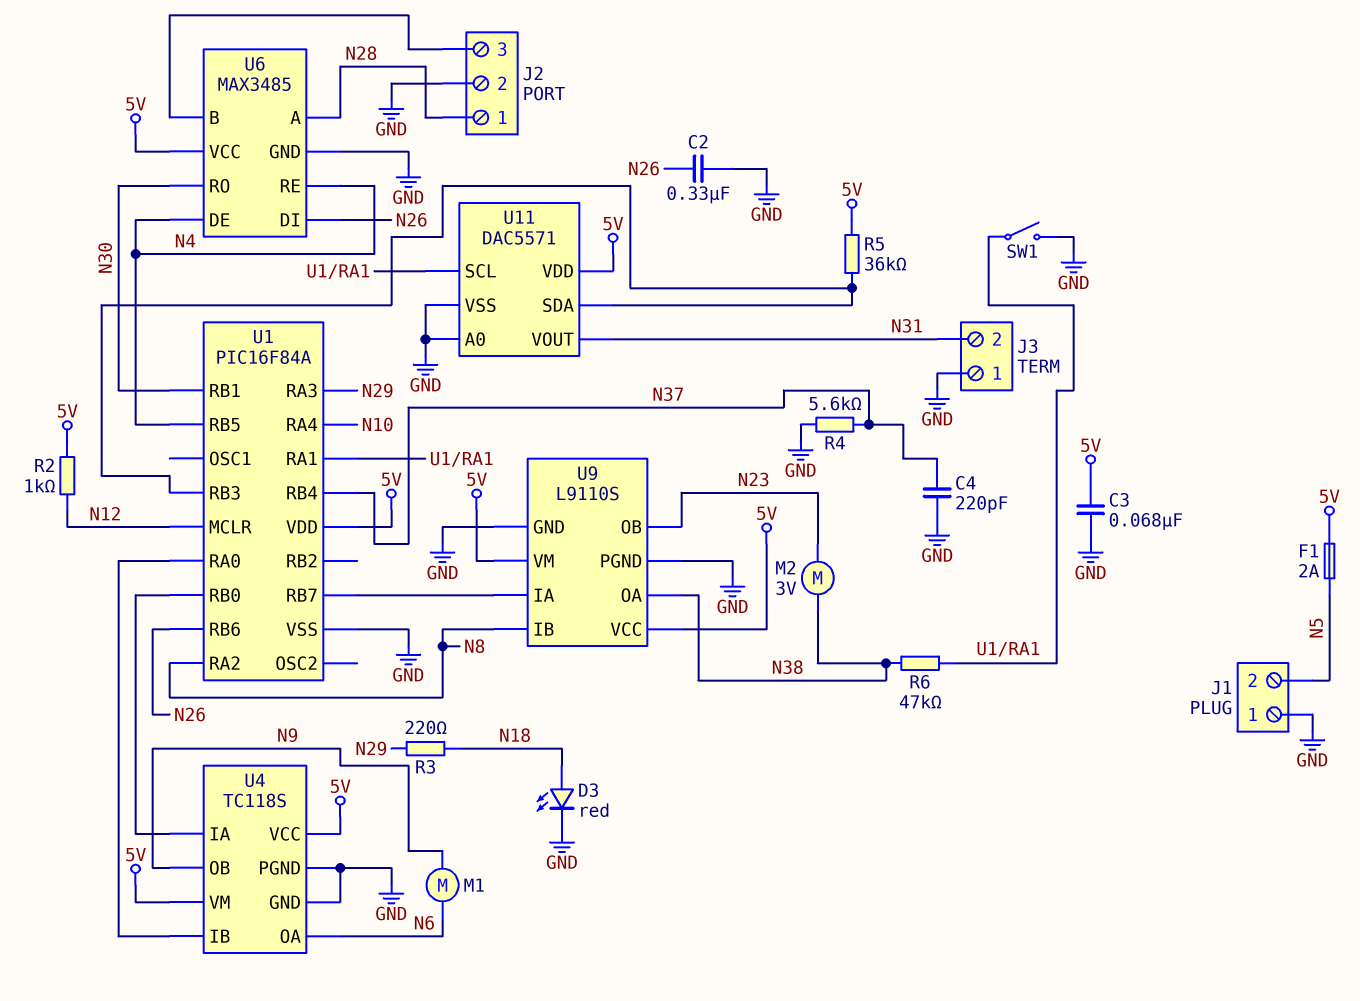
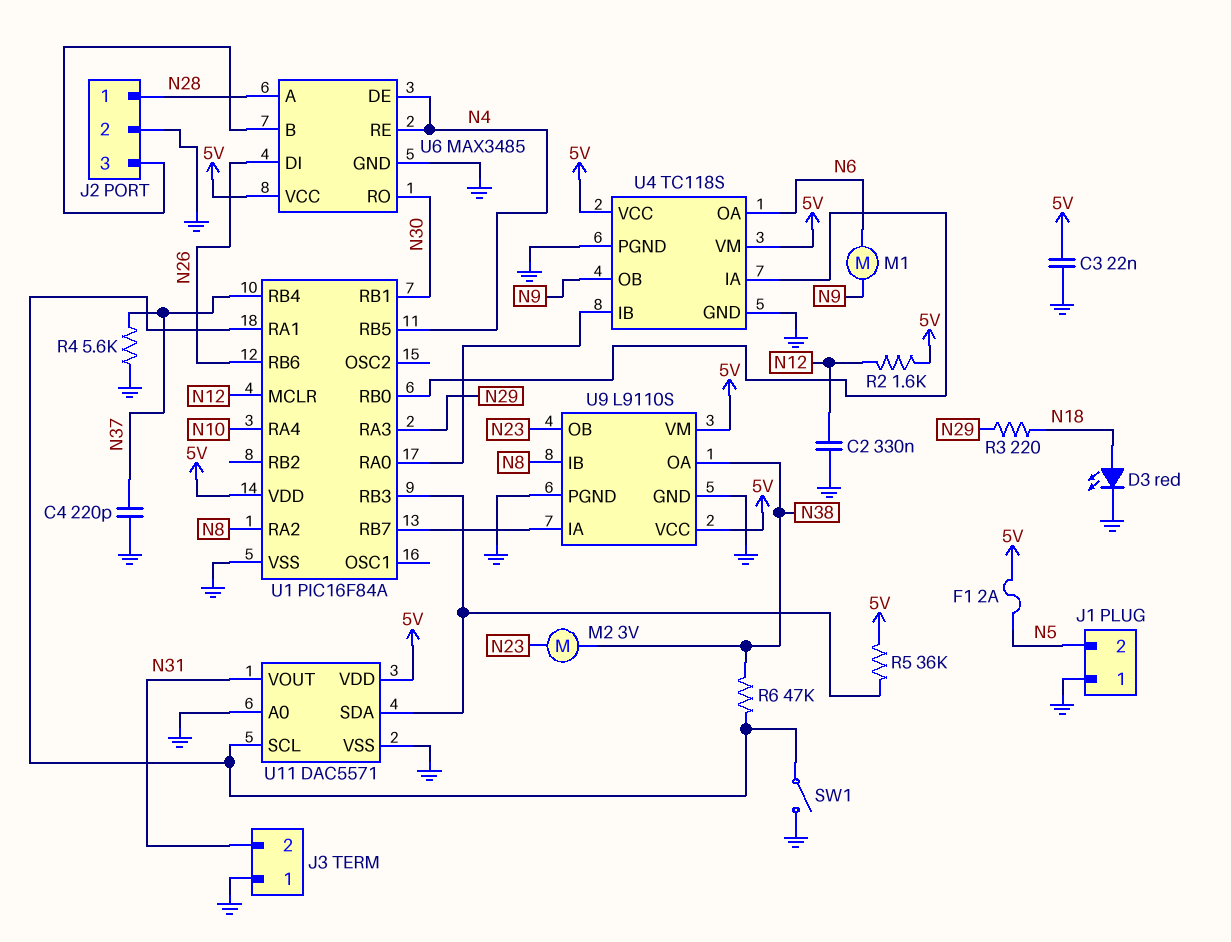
C2: 330nF (GND, N26) -> 330nF (GND, N12)
C3: 68nF (5V, GND) -> 22nF (5V, GND)
R2: 1k (5V, N12) -> 1.6k (5V, N12)

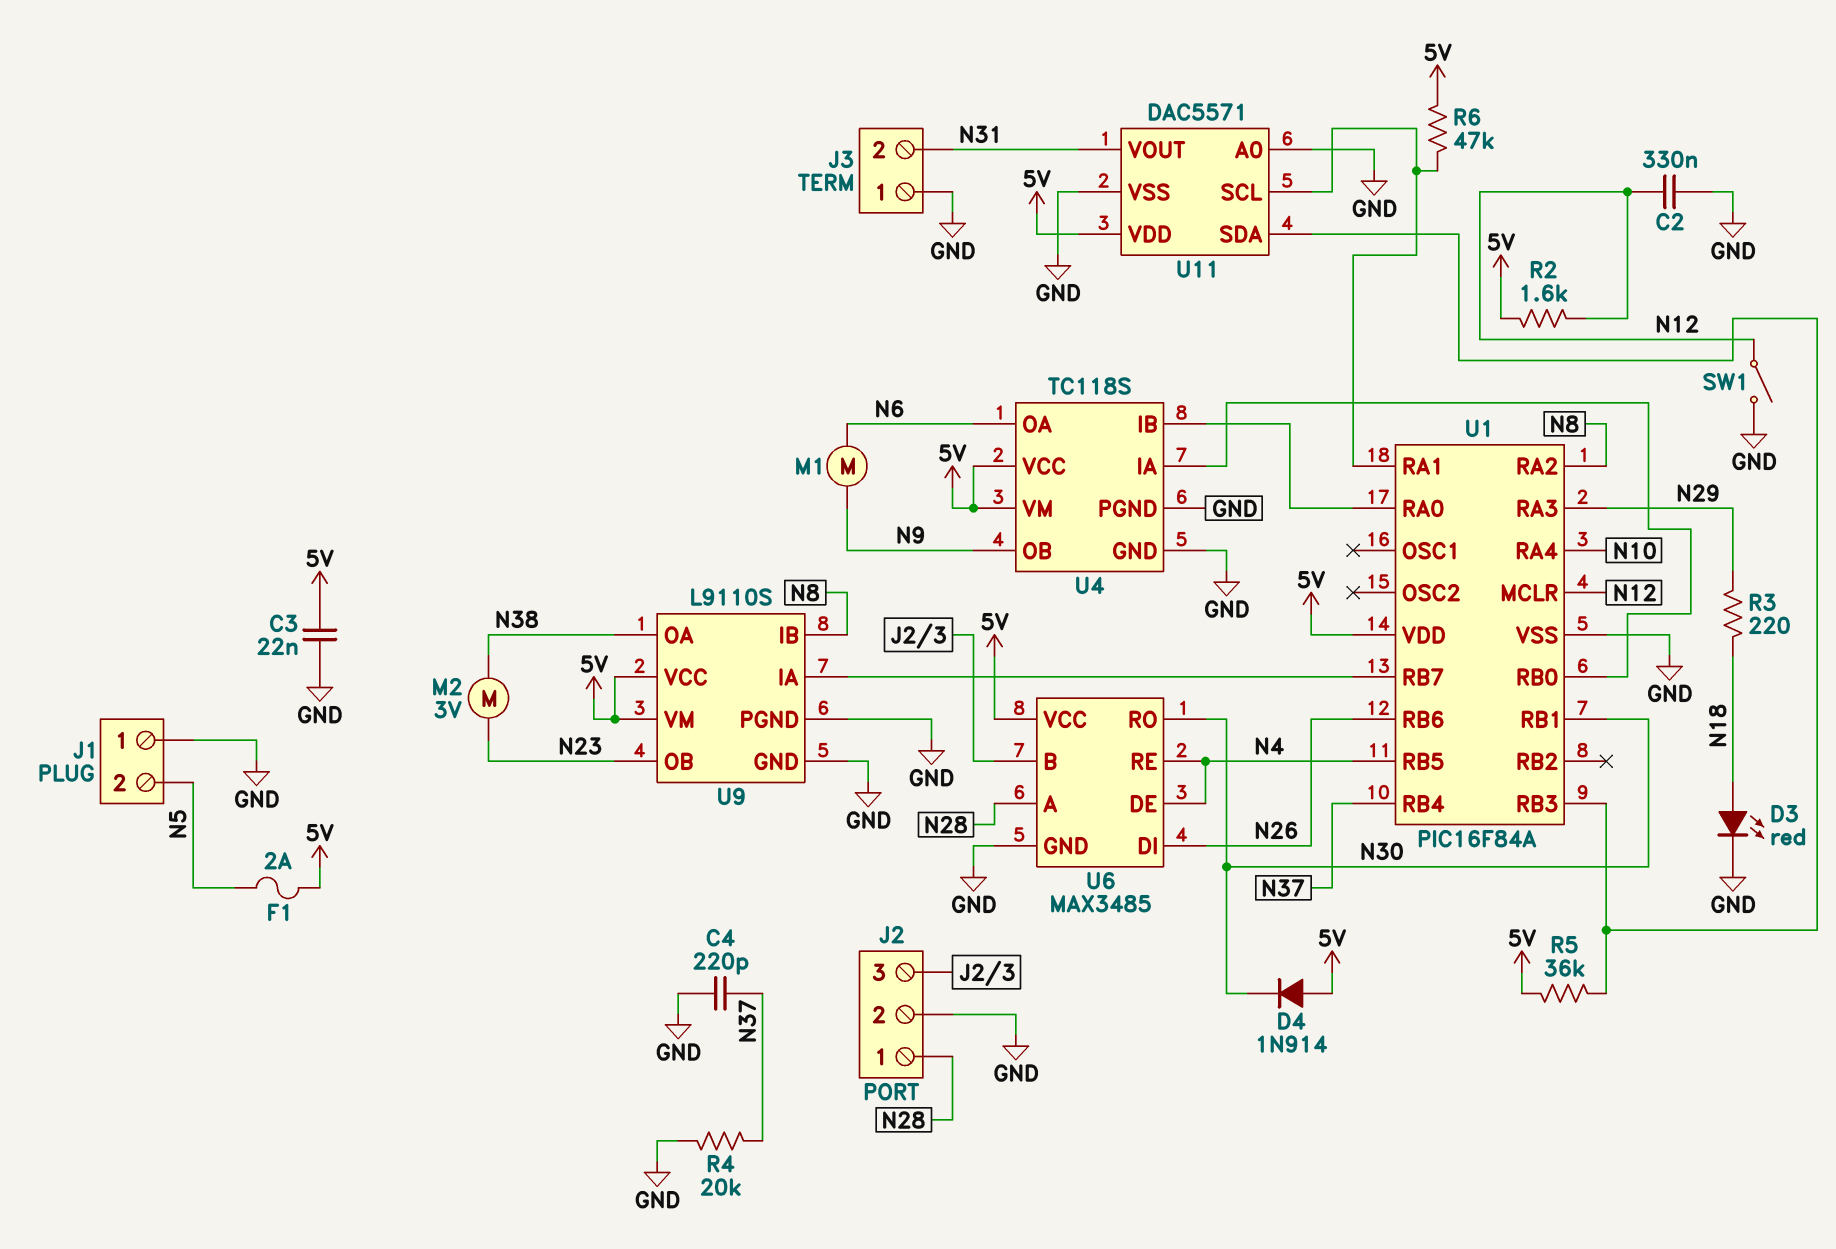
D4: none -> diode 1N914 (A 5V, K N30)
R4: 5.6k (GND, N37) -> 20k (GND, N37)
R6: 47k (N38, U1/RA1) -> 47k (5V, U1/RA1)
SW1: switch (GND, U1/RA1) -> switch (GND, N12)

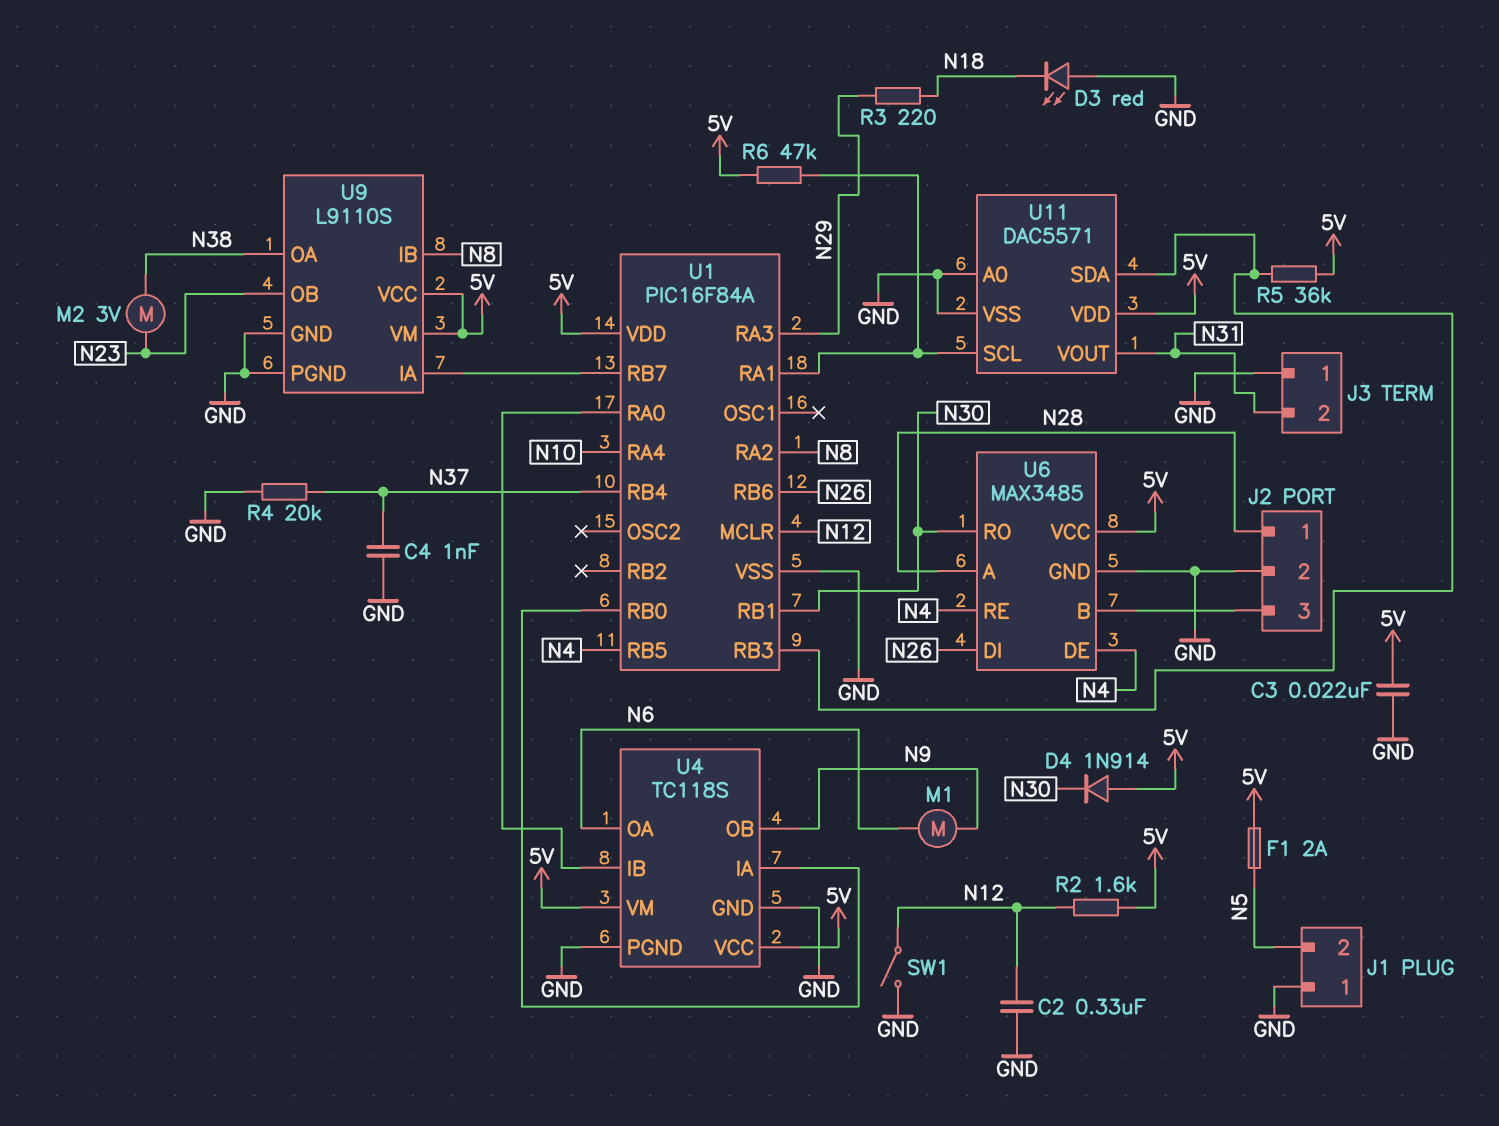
C4: 220pF (GND, N37) -> 1nF (GND, N37)
D3: LED red (A N18, K GND) -> LED red (A GND, K N18)

